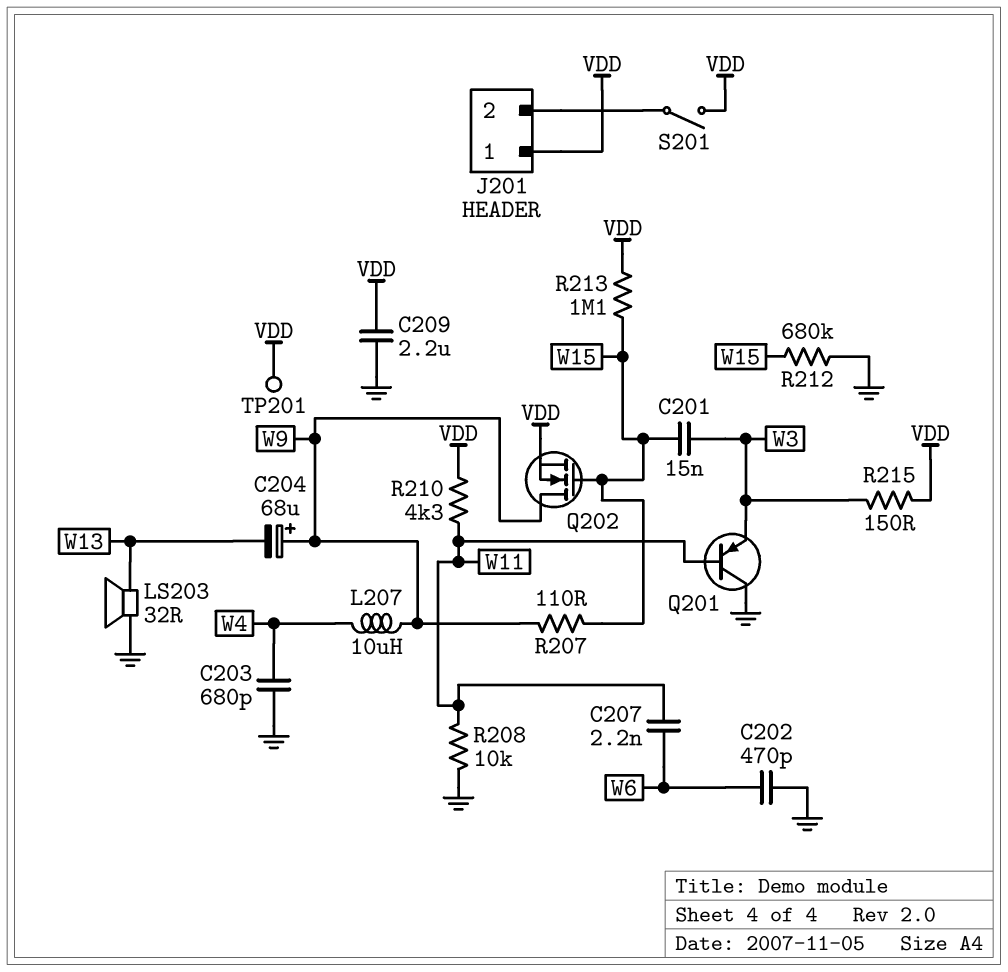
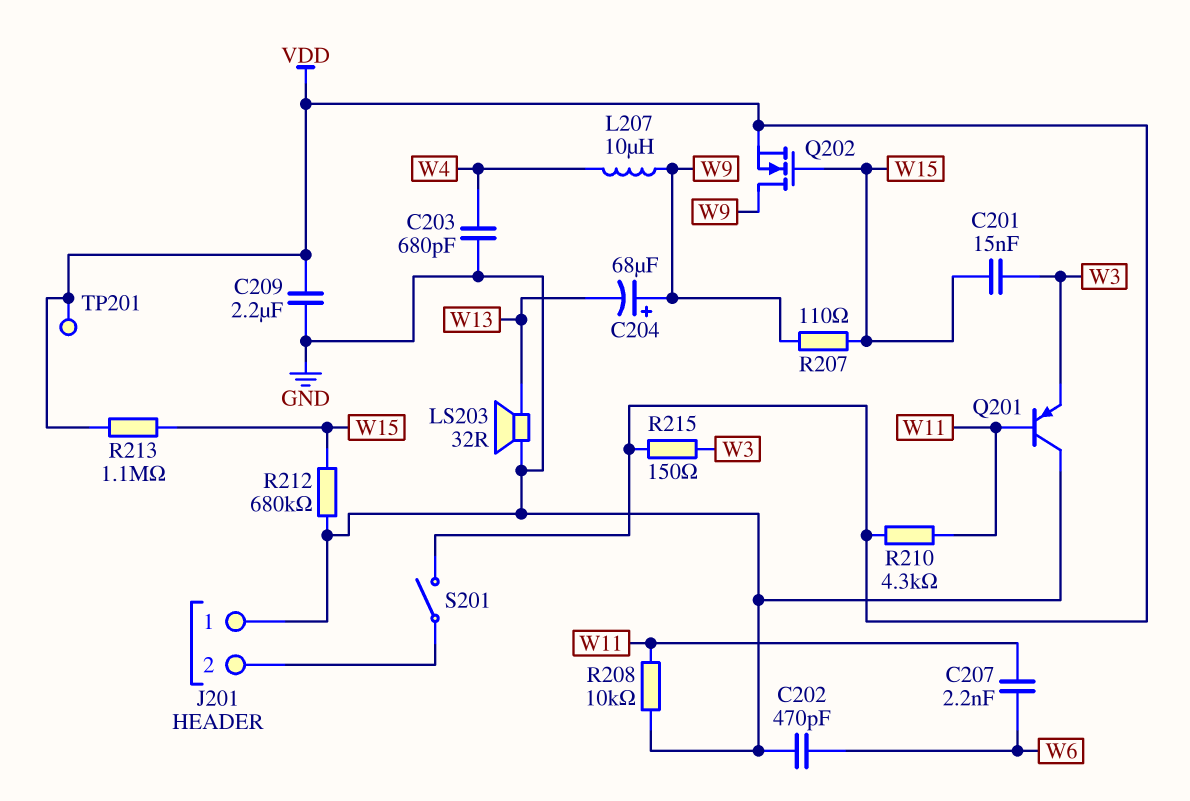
J201 pin 1: VDD -> GND

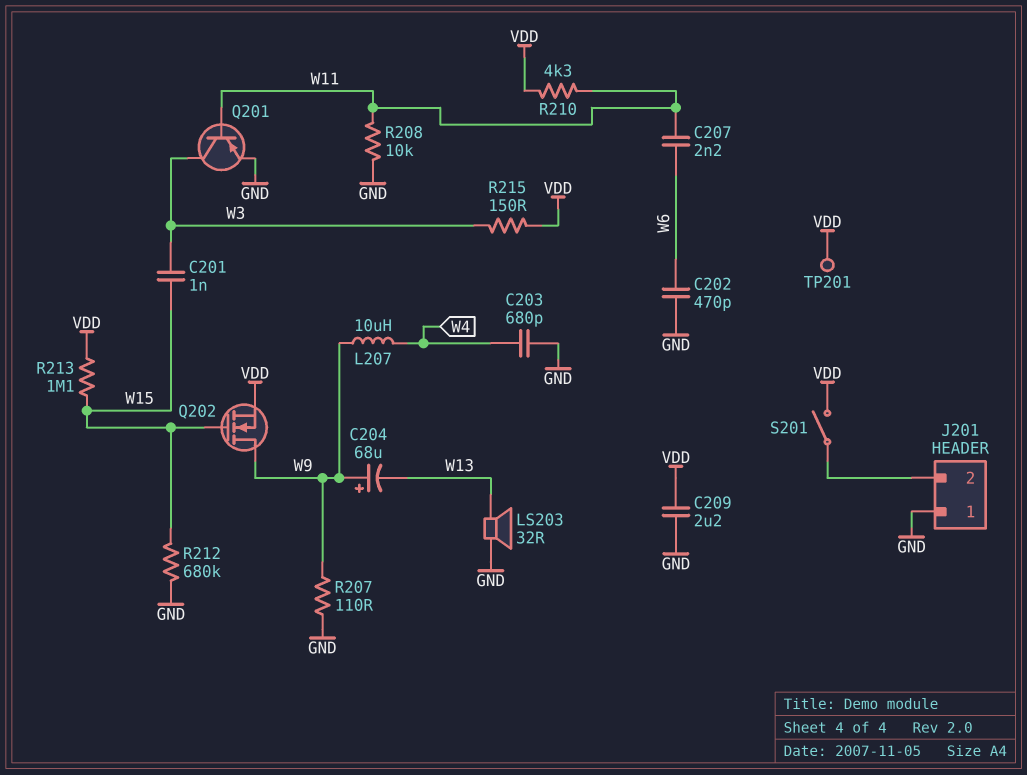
C201: 15nF (W3, W15) -> 1nF (W3, W15)
Q201: PNP (B W11, C GND, E W3) -> PNP (B W11, C W3, E GND)
R207: 110 (W9, W15) -> 110 (GND, W9)

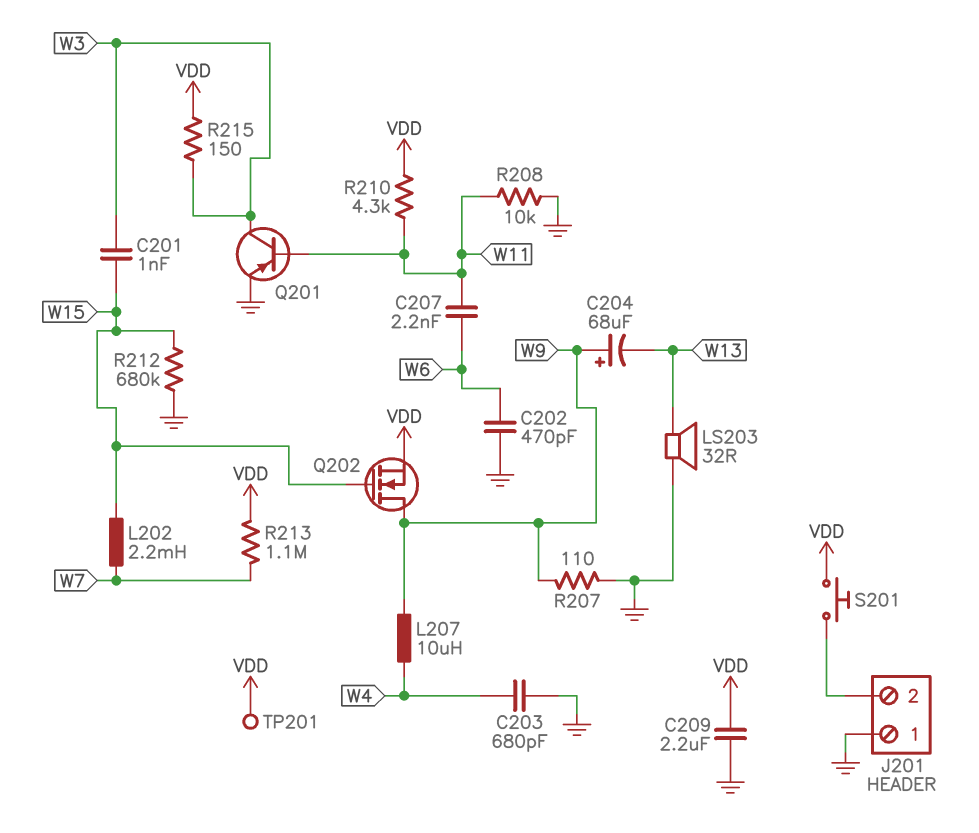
L202: none -> 2.2mH (W7, W15)
R213: 1.1M (VDD, W15) -> 1.1M (VDD, W7)
S201: switch (J201/2, VDD) -> button (J201/2, VDD)

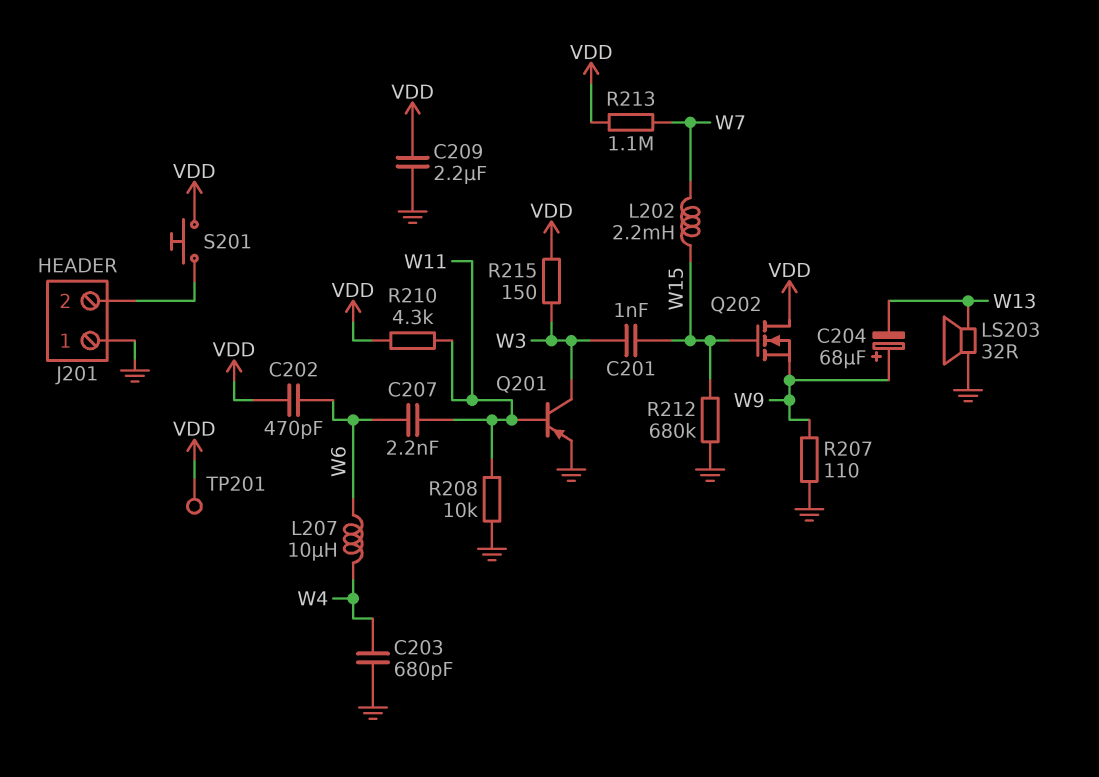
C202: 470pF (GND, W6) -> 470pF (VDD, W6)
L207: 10uH (W4, W9) -> 10uH (W4, W6)
Q202: NMOS (G W15, D W9, S VDD) -> NMOS (G W15, D VDD, S W9)

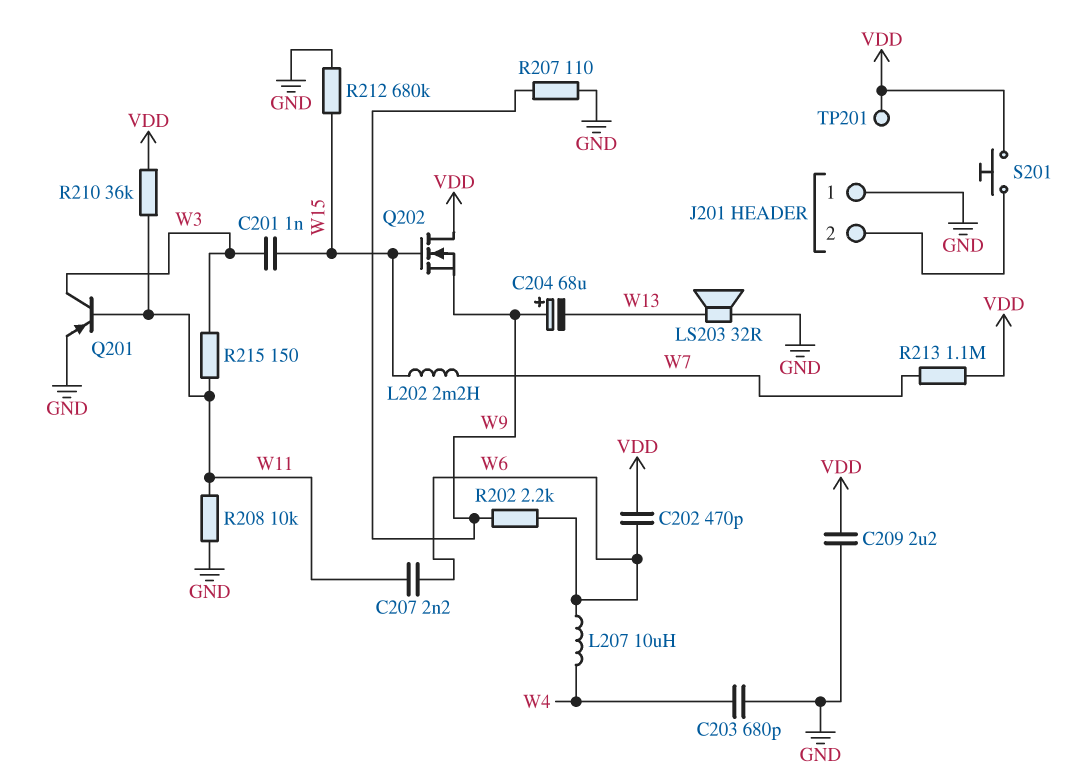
R202: none -> 2.2k (W6, W9)
R210: 4.3k (VDD, W11) -> 36k (VDD, W11)
R215: 150 (VDD, W3) -> 150 (W3, W11)

